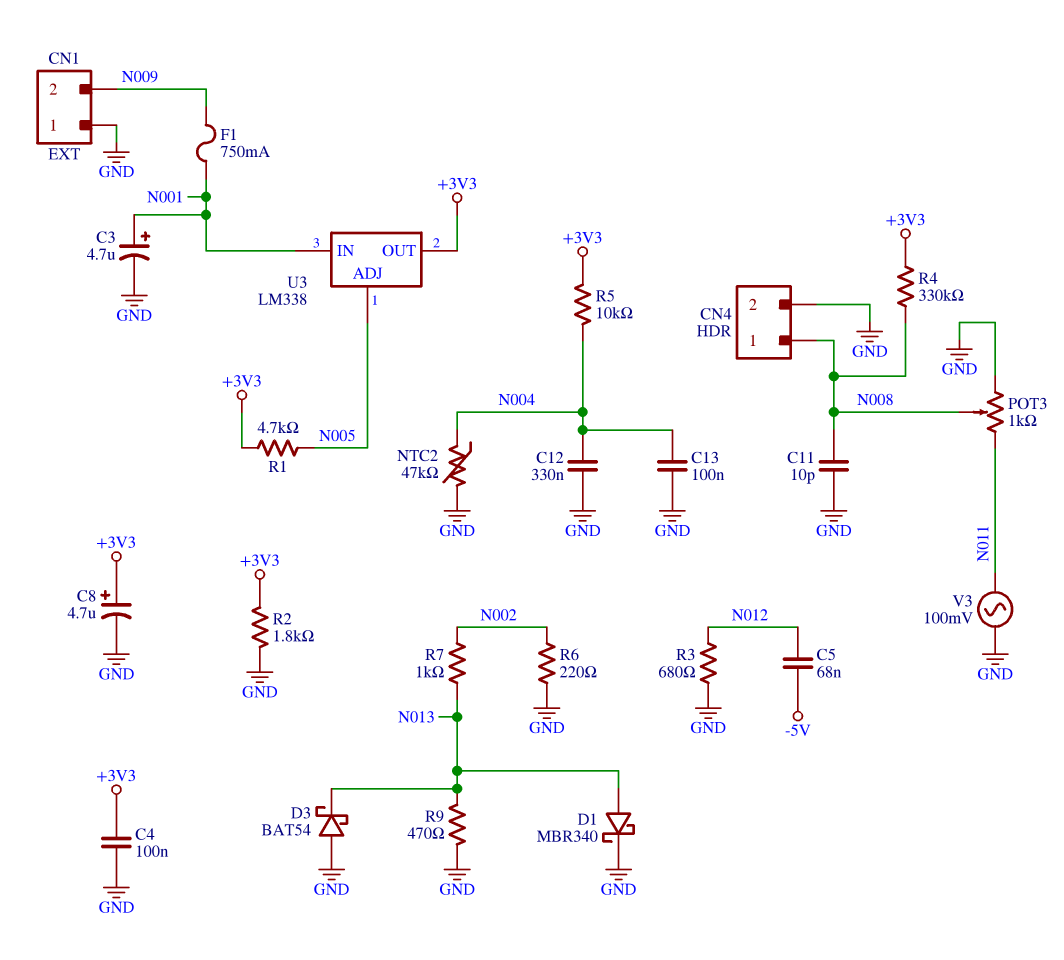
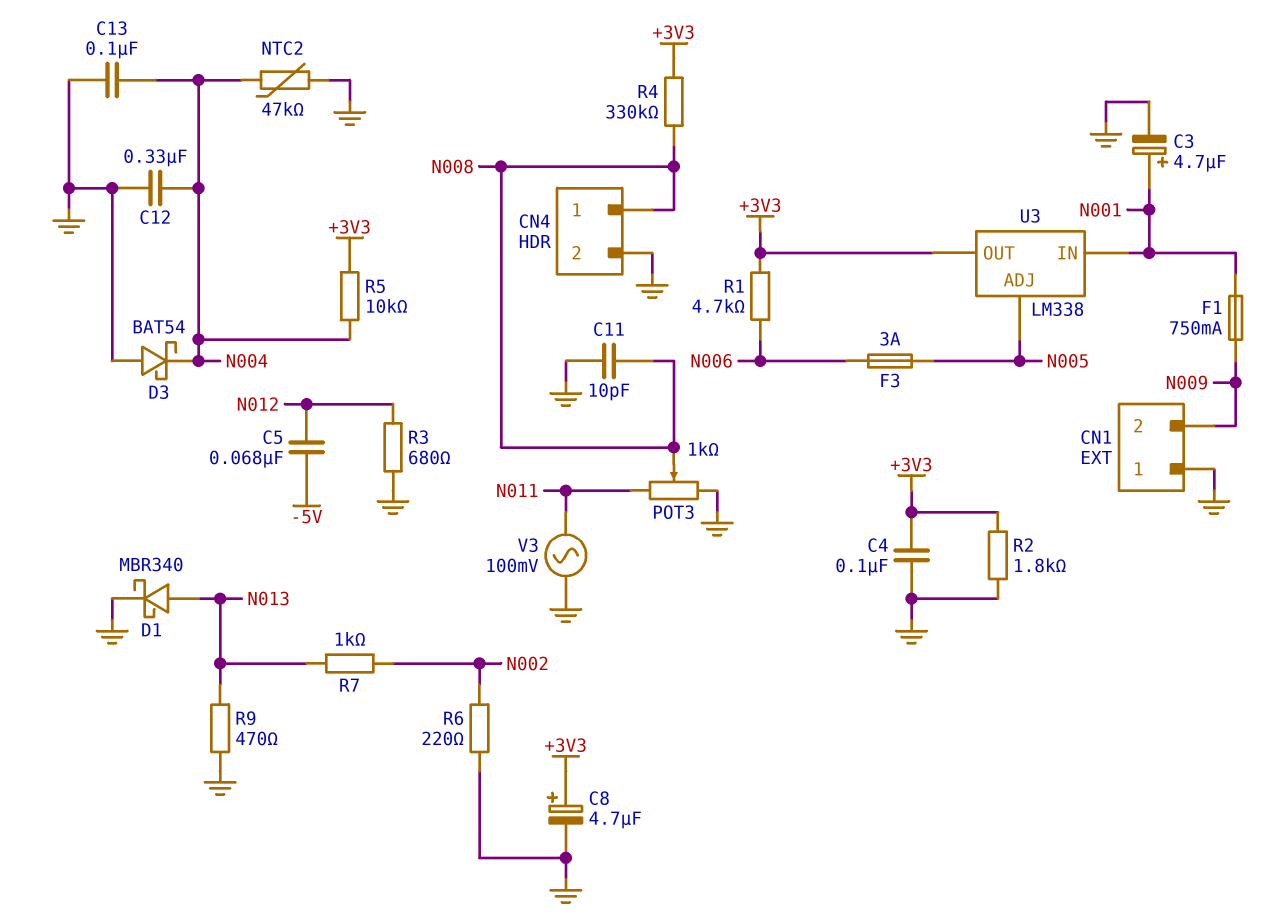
D3: schottky BAT54 (A GND, K N013) -> schottky BAT54 (A GND, K N004)
F3: none -> 3A (N005, N006)
R1: 4.7k (+3V3, N005) -> 4.7k (+3V3, N006)

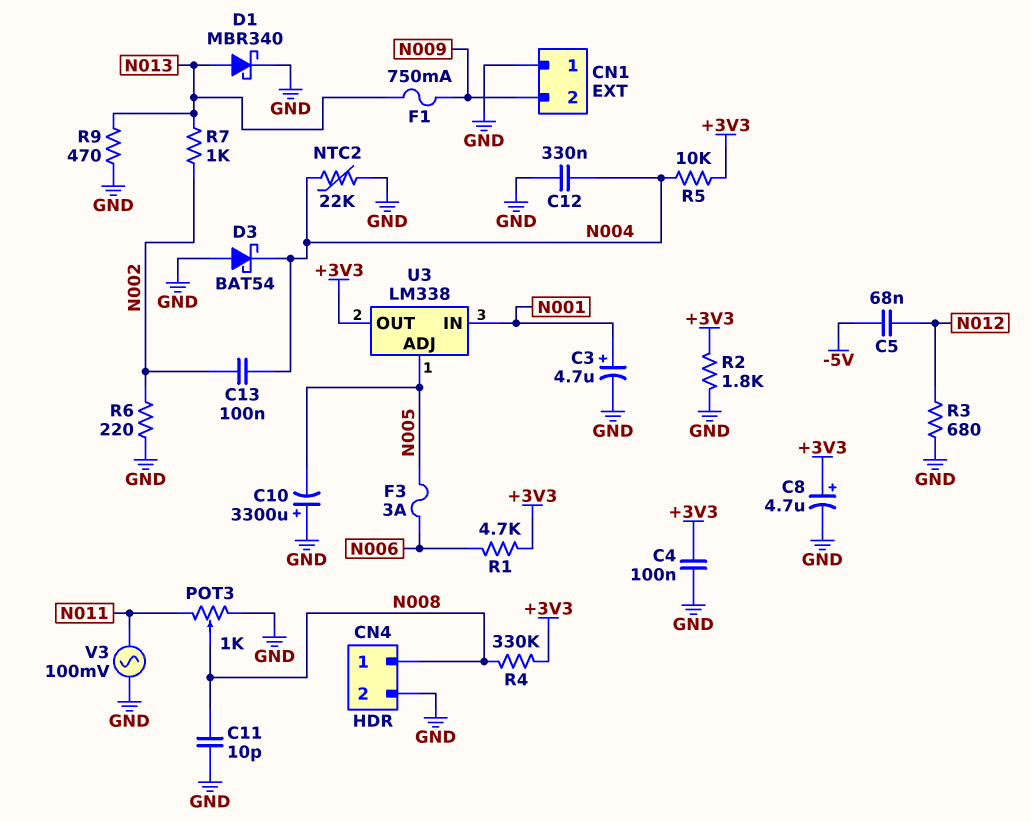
C10: none -> 3300uF (plus GND, minus N005)
C13: 100nF (GND, N004) -> 100nF (N002, N004)
F1: 750mA (N001, N009) -> 750mA (N009, N013)
NTC2: 47k (GND, N004) -> 22k (GND, N004)

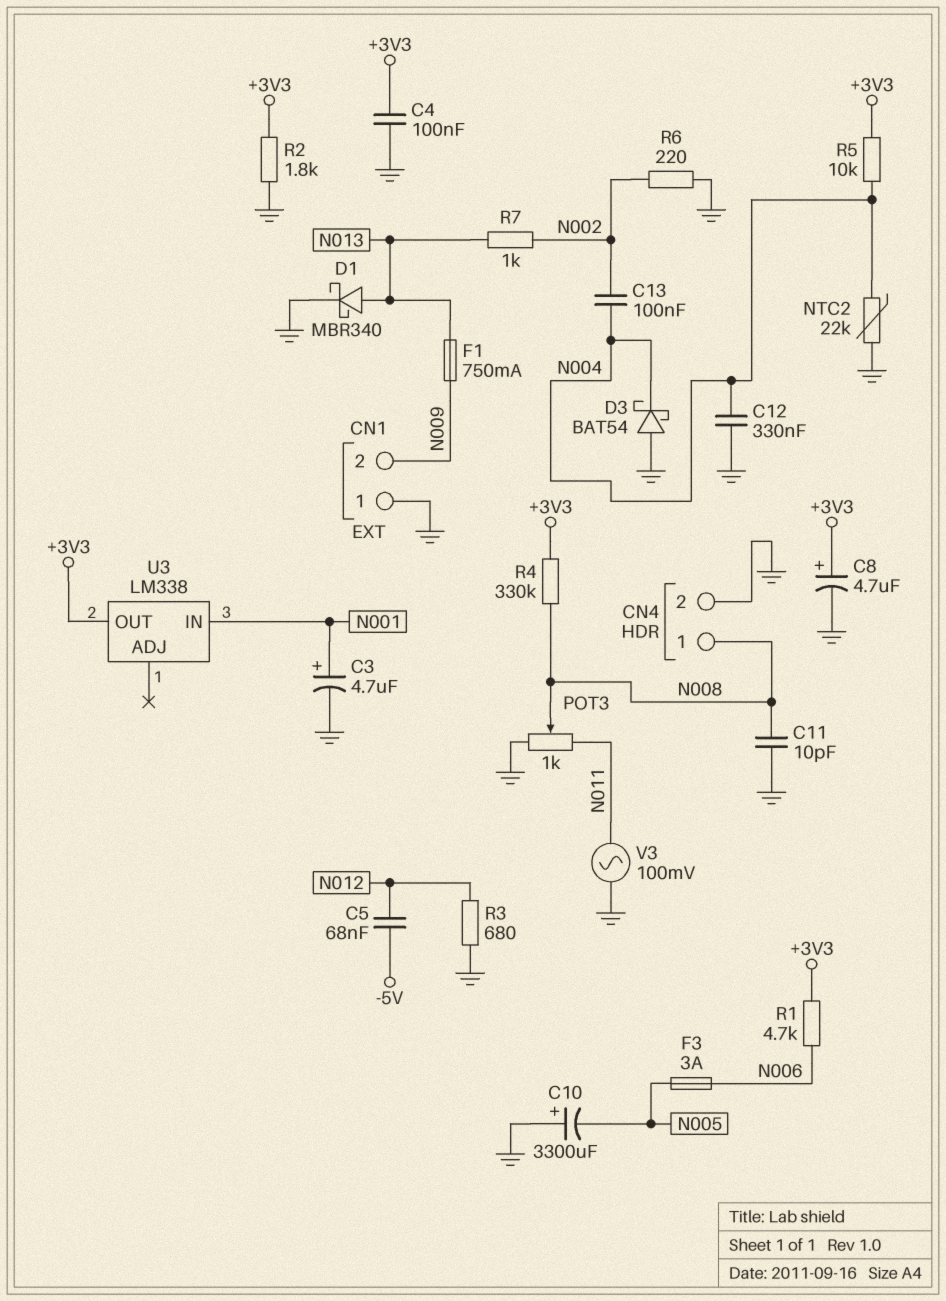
R9: 470 (GND, N013) -> none
U3 pin ADJ: N005 -> none

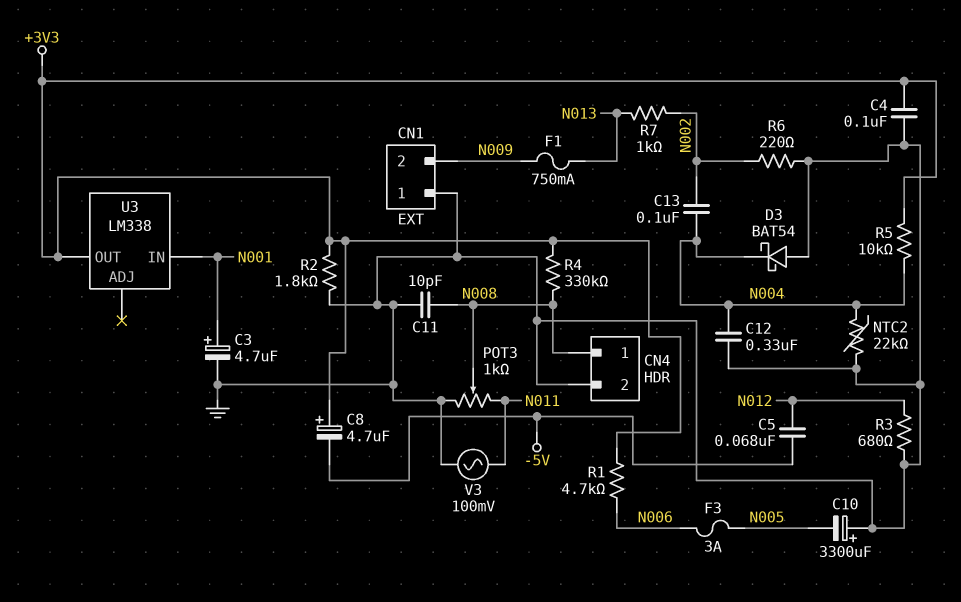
C8: 4.7uF (plus +3V3, minus GND) -> 4.7uF (plus +3V3, minus -5V)
D1: schottky MBR340 (A N013, K GND) -> none

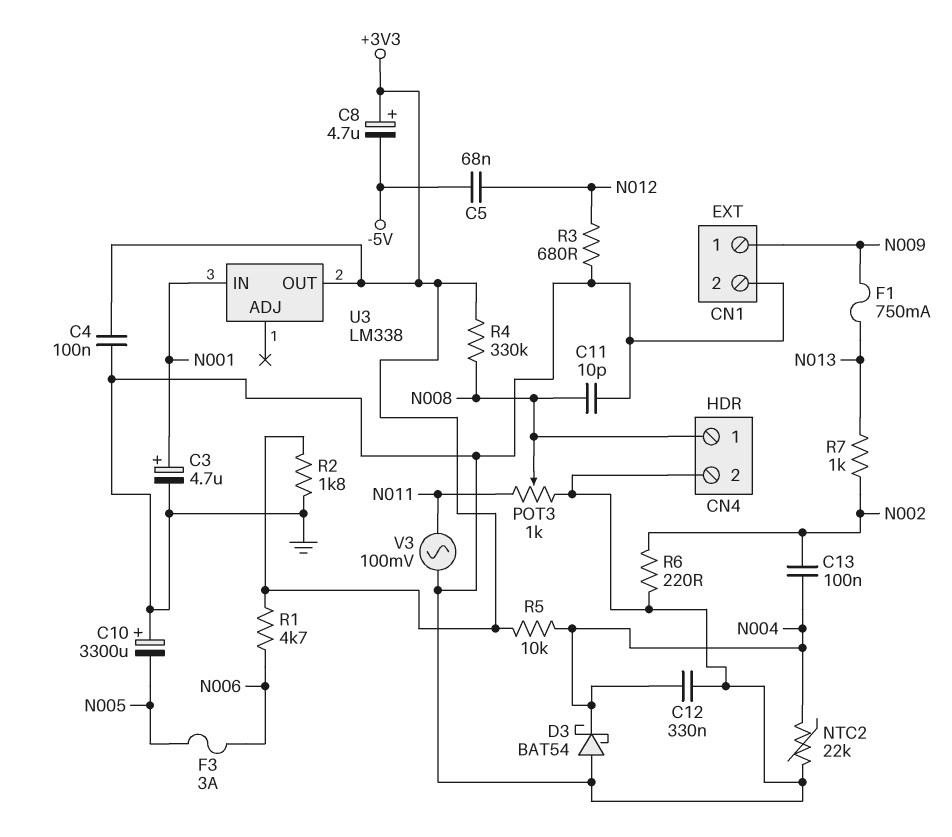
CN1 pin 1: GND -> N009
CN1 pin 2: N009 -> GND

